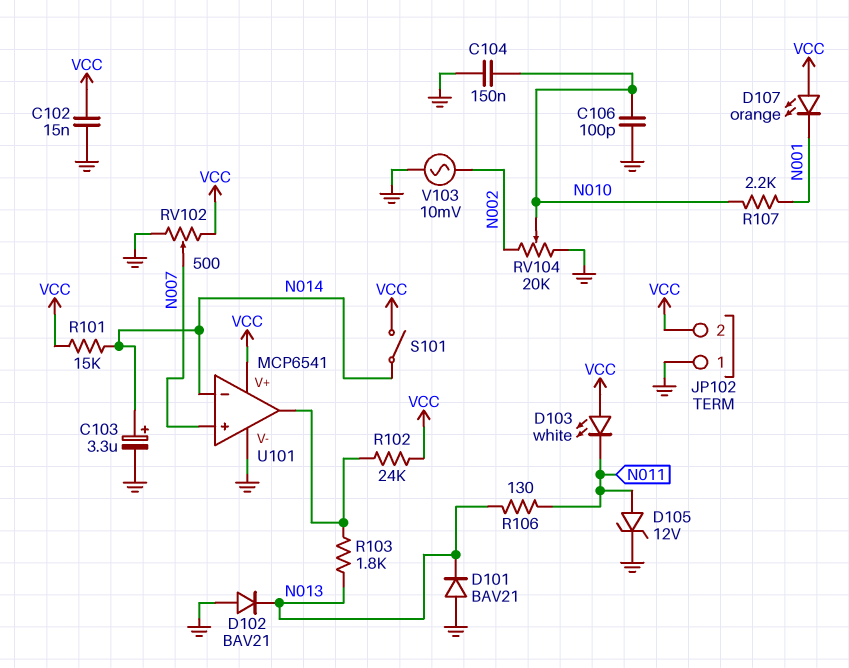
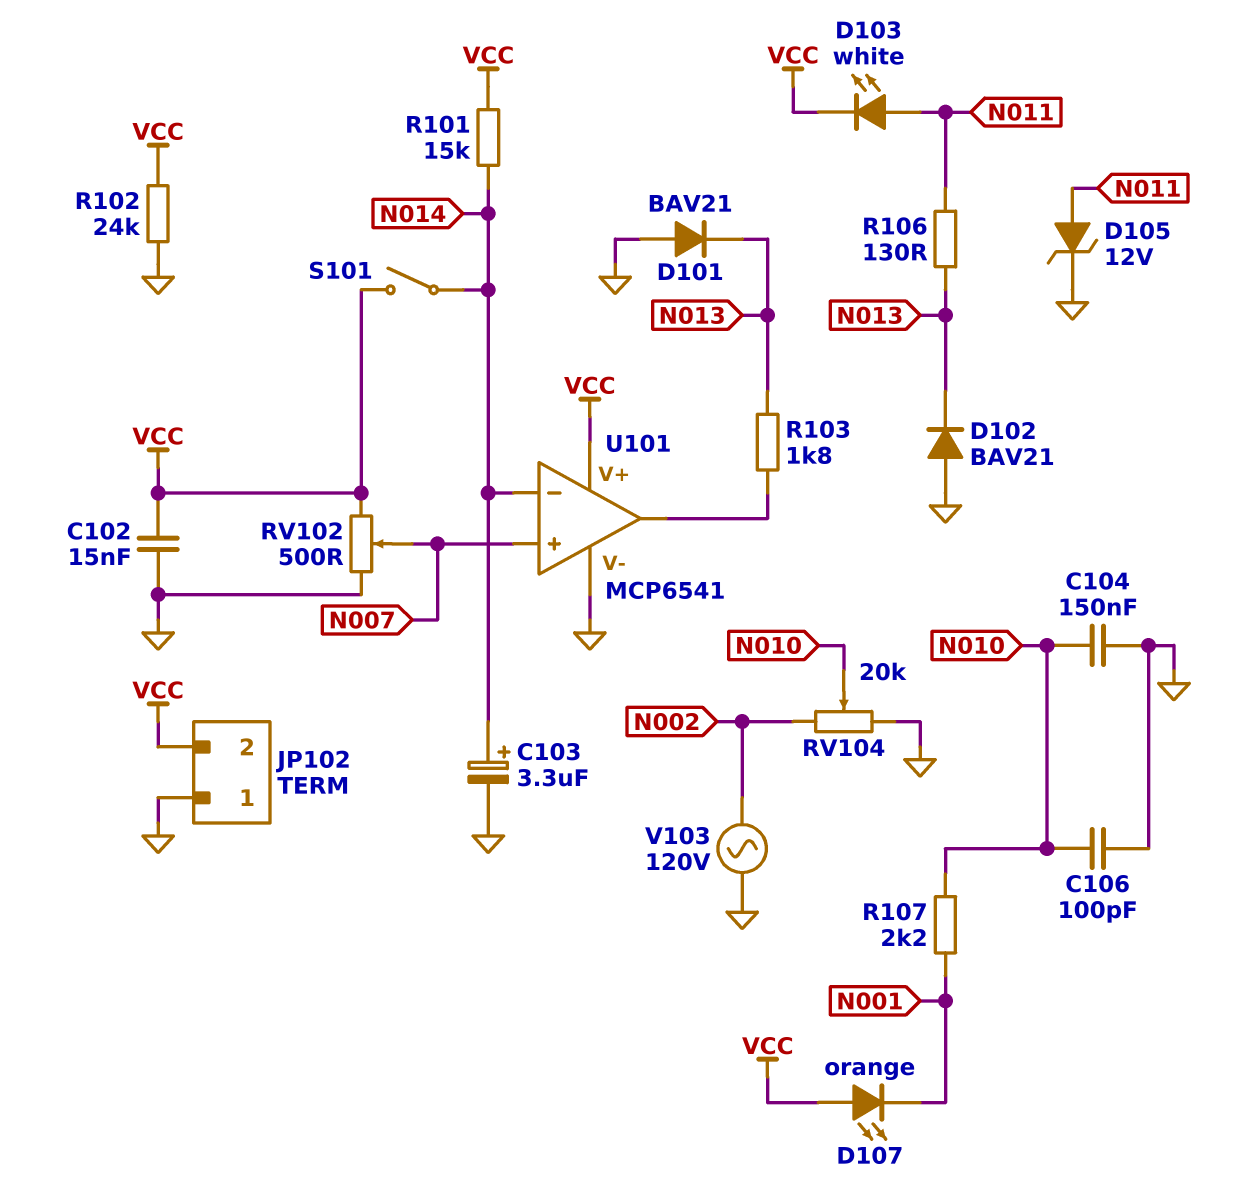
D103: LED white (A VCC, K N011) -> LED white (A N011, K VCC)
R102: 24k (U101/out, VCC) -> 24k (GND, VCC)
V103: AC 10mV (GND, N002) -> AC 120V (GND, N002)

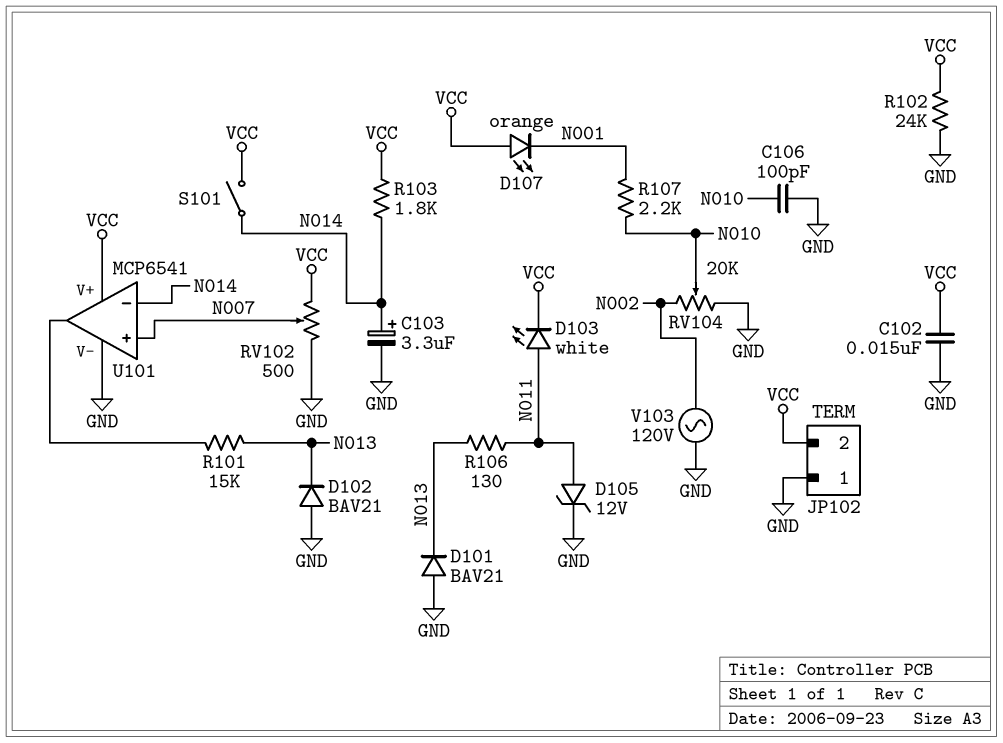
C104: 150nF (GND, N010) -> none
R101: 15k (N014, VCC) -> 15k (N013, U101/out)
R103: 1.8k (N013, U101/out) -> 1.8k (N014, VCC)

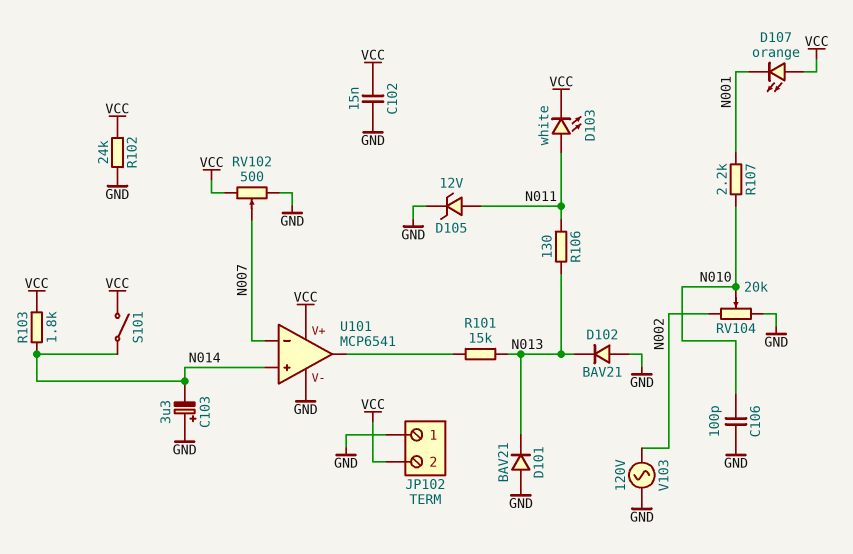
C103: 3.3uF (plus N014, minus GND) -> 3.3uF (plus GND, minus N014)
U101 pin in+: N007 -> N014
U101 pin in-: N014 -> N007

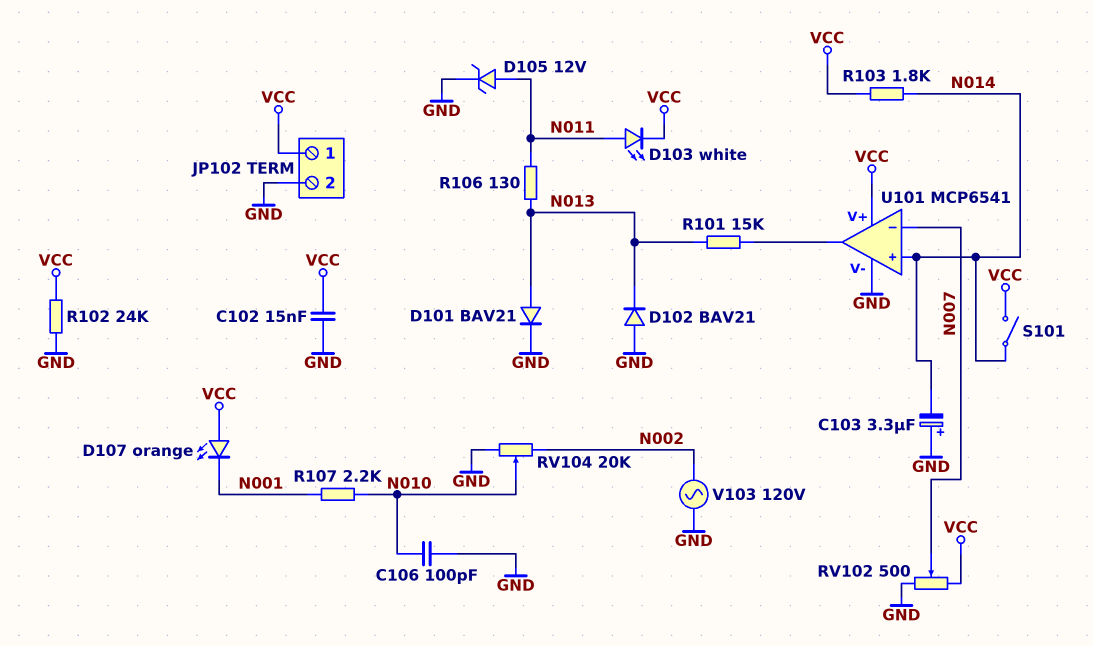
D101: diode BAV21 (A GND, K N013) -> diode BAV21 (A N013, K GND)
JP102 pin 1: GND -> VCC
JP102 pin 2: VCC -> GND

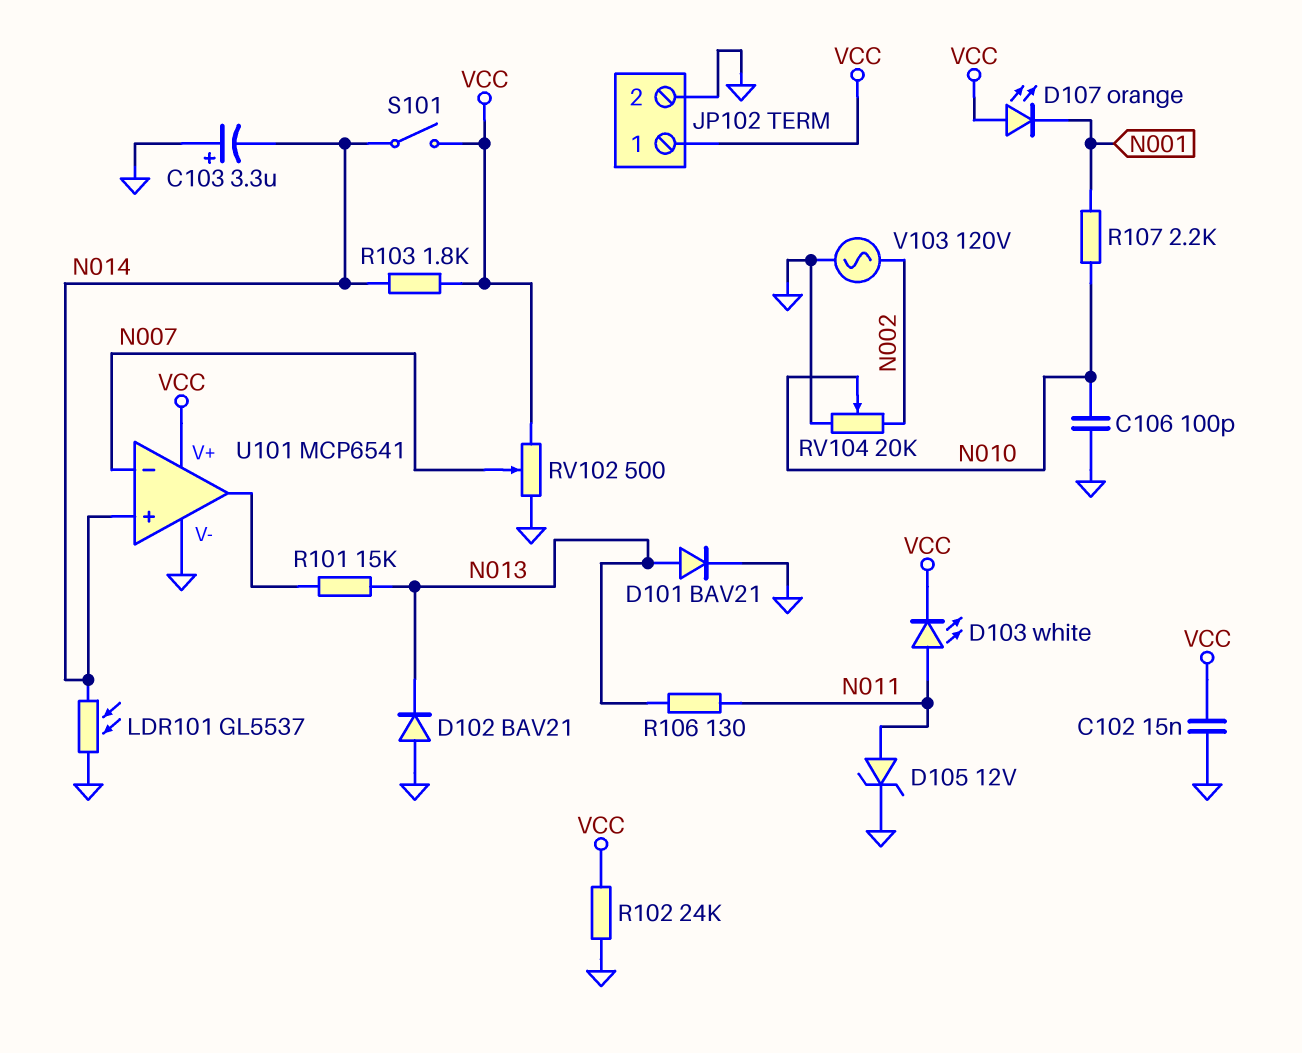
LDR101: none -> GL5537 (GND, N014)

